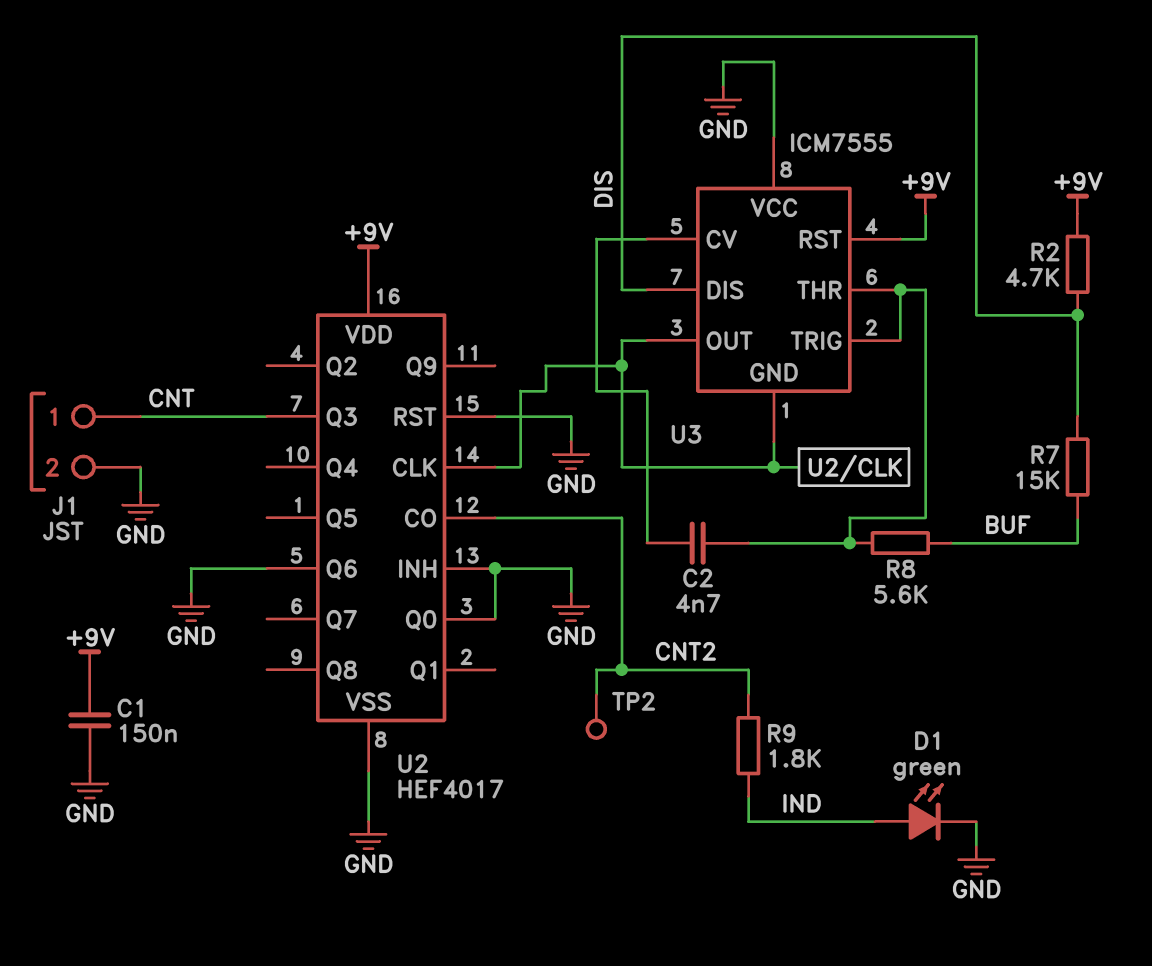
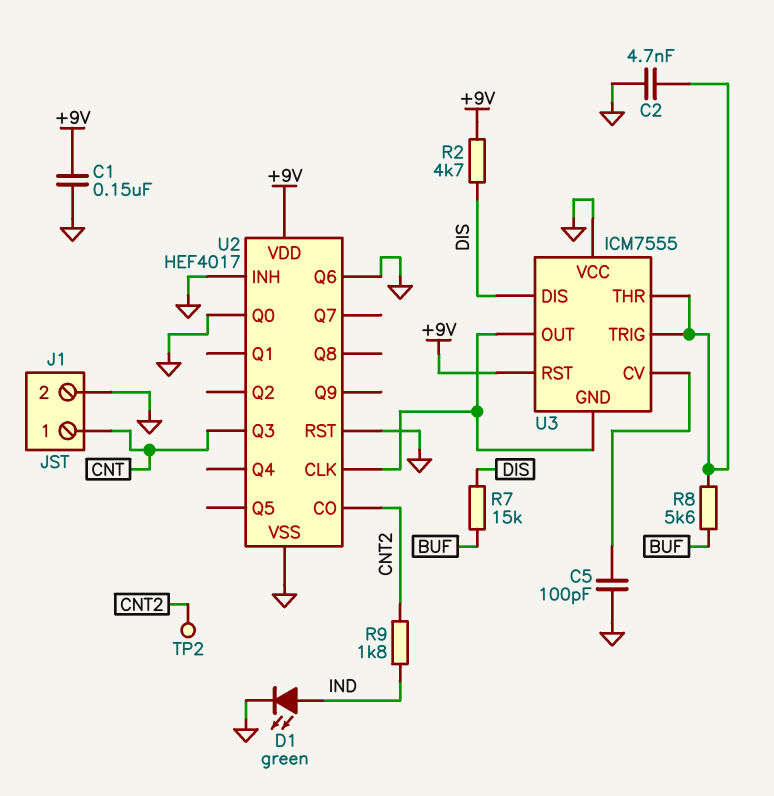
C2: 4.7nF (U3/CV, U3/THR) -> 4.7nF (GND, U3/THR)
C5: none -> 100pF (GND, U3/CV)

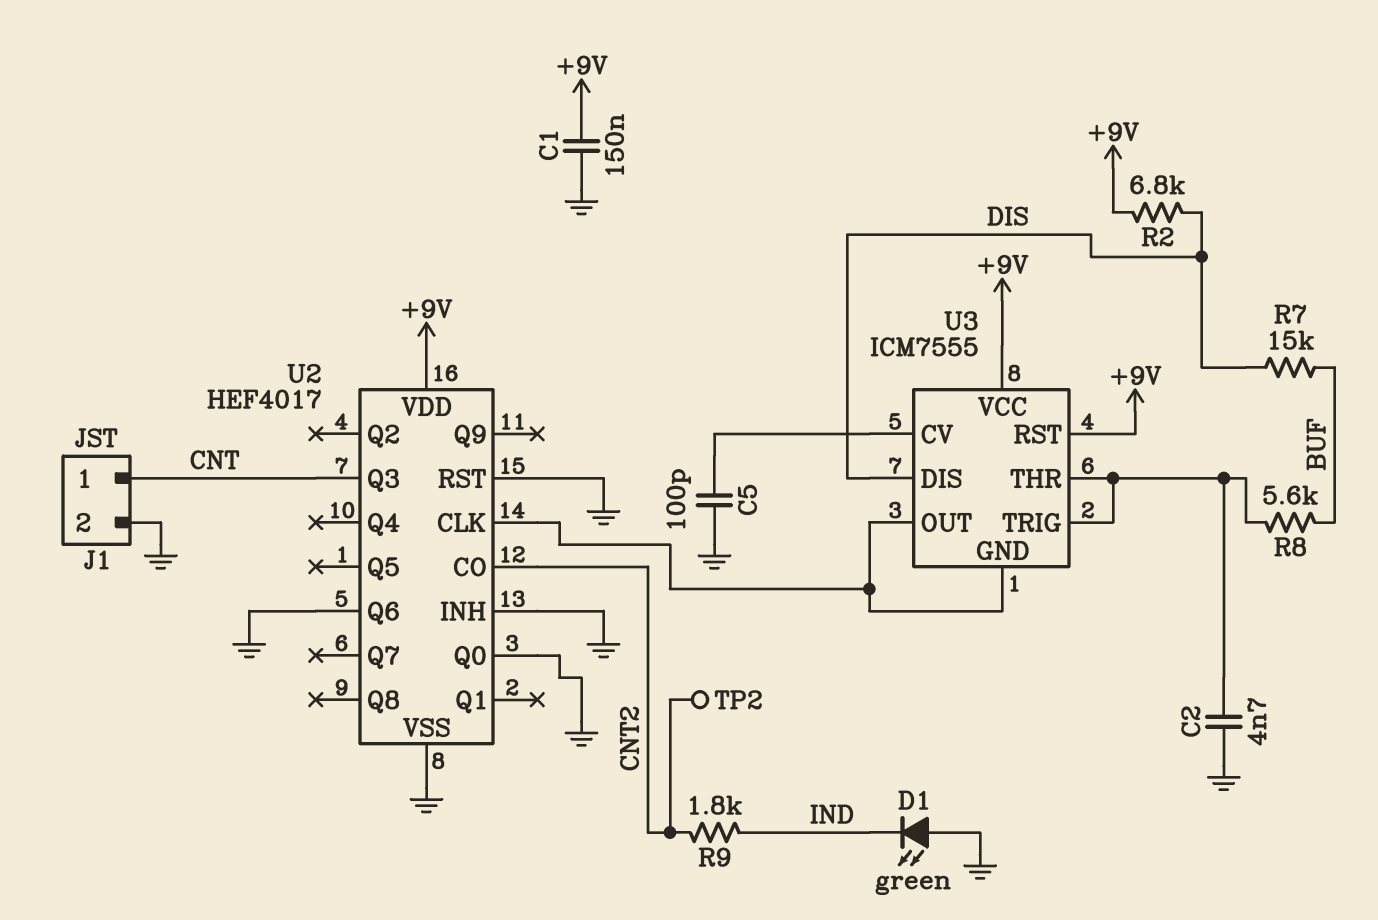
D1: LED green (A IND, K GND) -> LED green (A GND, K IND)
R2: 4.7k (+9V, DIS) -> 6.8k (+9V, DIS)
U3 pin VCC: GND -> +9V

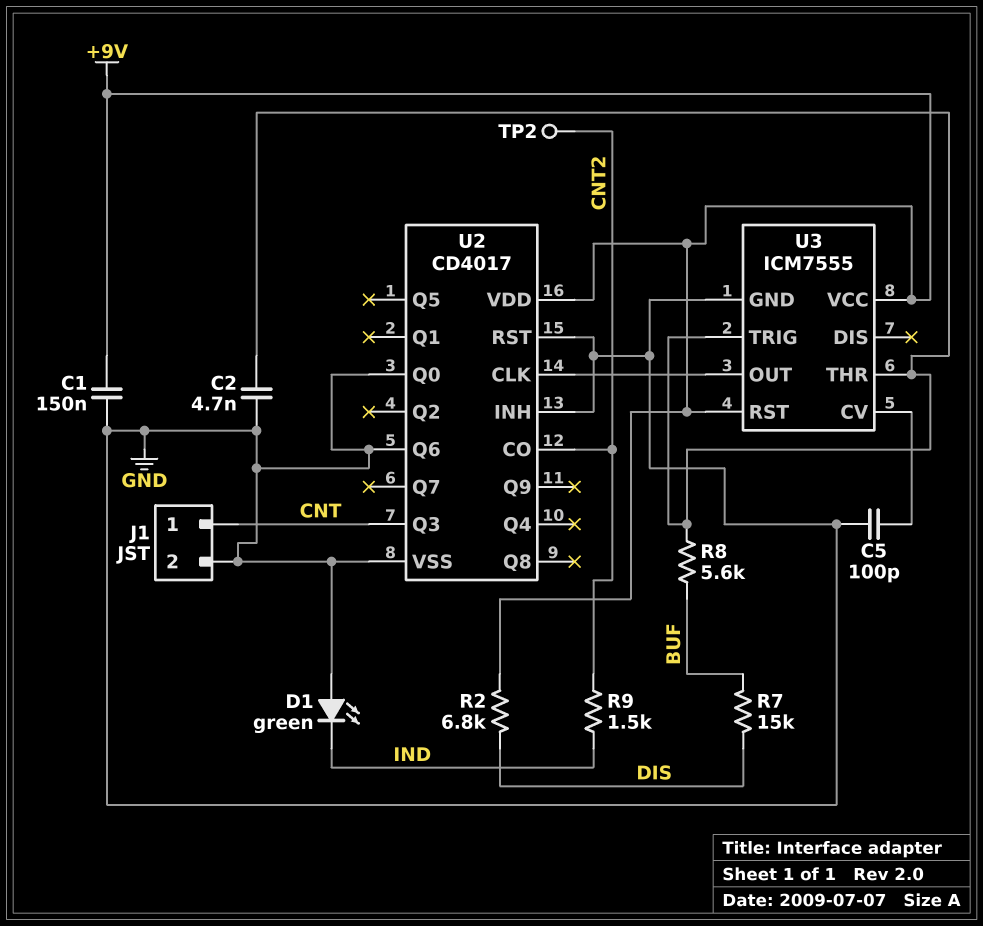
R9: 1.8k (CNT2, IND) -> 1.5k (CNT2, IND)
U2: HEF4017 -> CD4017
U3 pin DIS: DIS -> none
U3 pin GND: U2/CLK -> GND

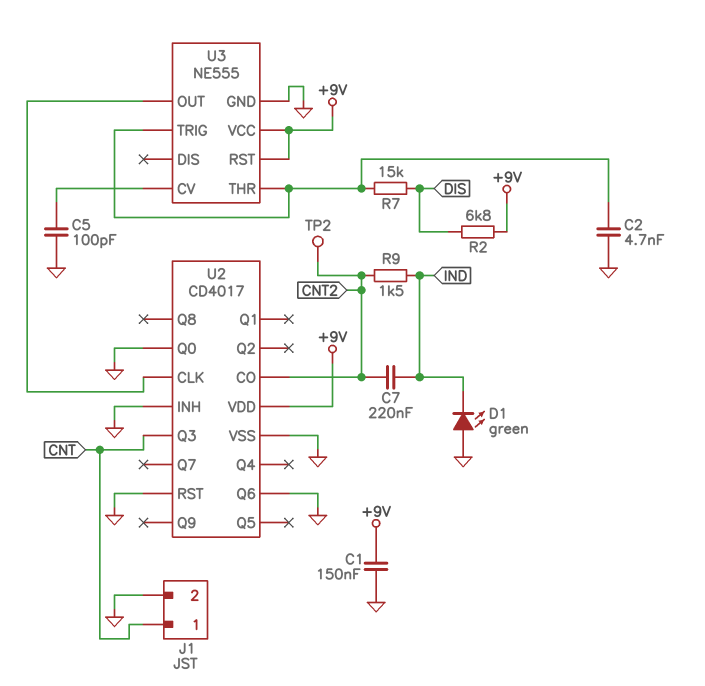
C7: none -> 220nF (CNT2, IND)
R7: 15k (BUF, DIS) -> 15k (DIS, U3/THR)
R8: 5.6k (BUF, U3/THR) -> none
U3: ICM7555 -> NE555

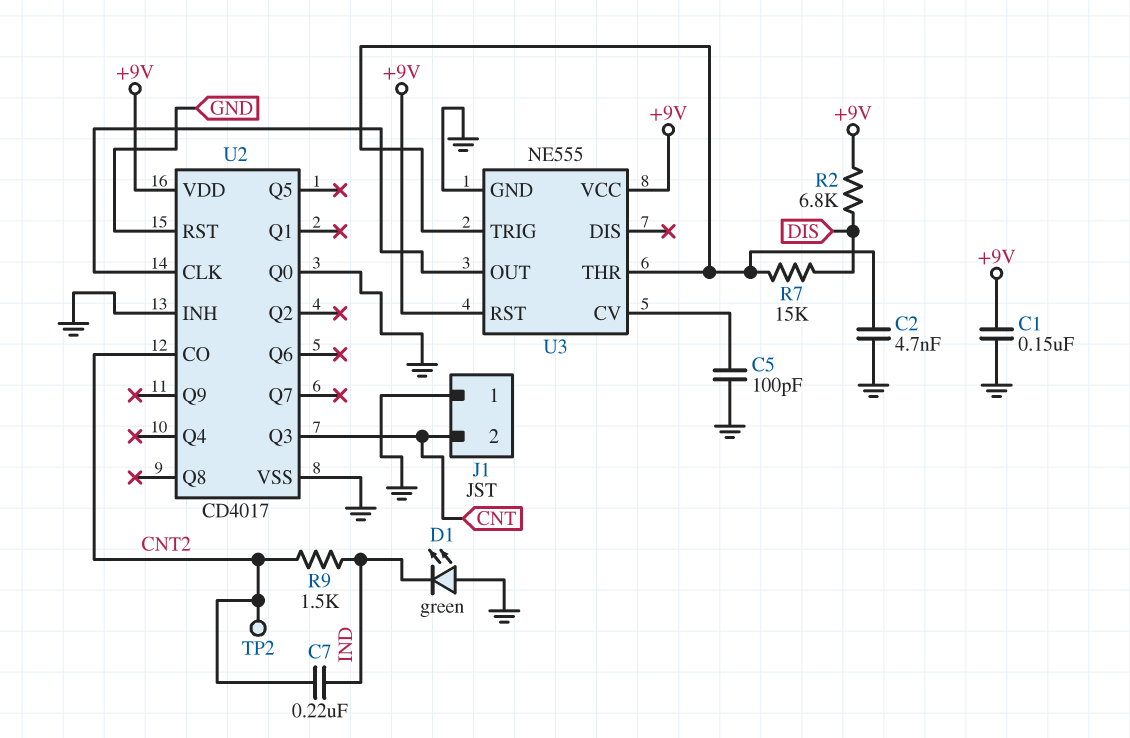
J1 pin 1: CNT -> GND
J1 pin 2: GND -> CNT
U2 pin Q6: GND -> none

